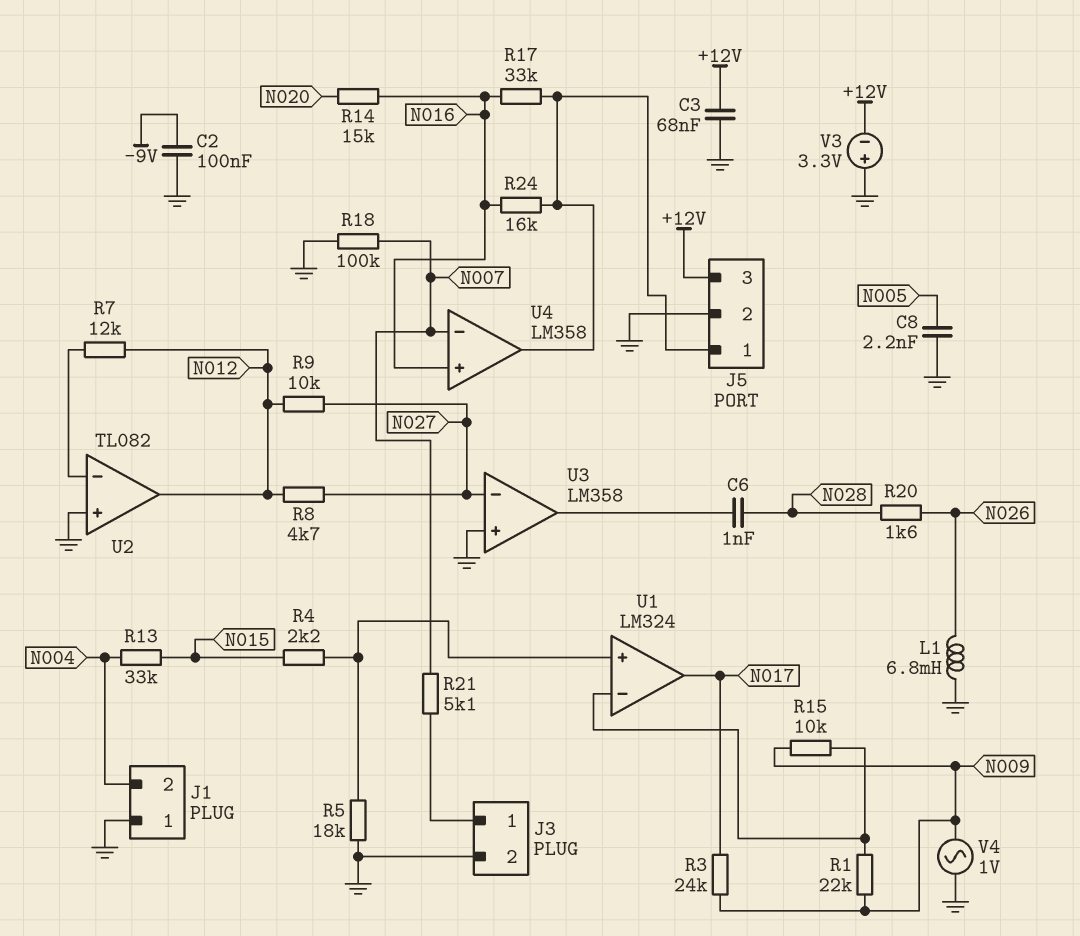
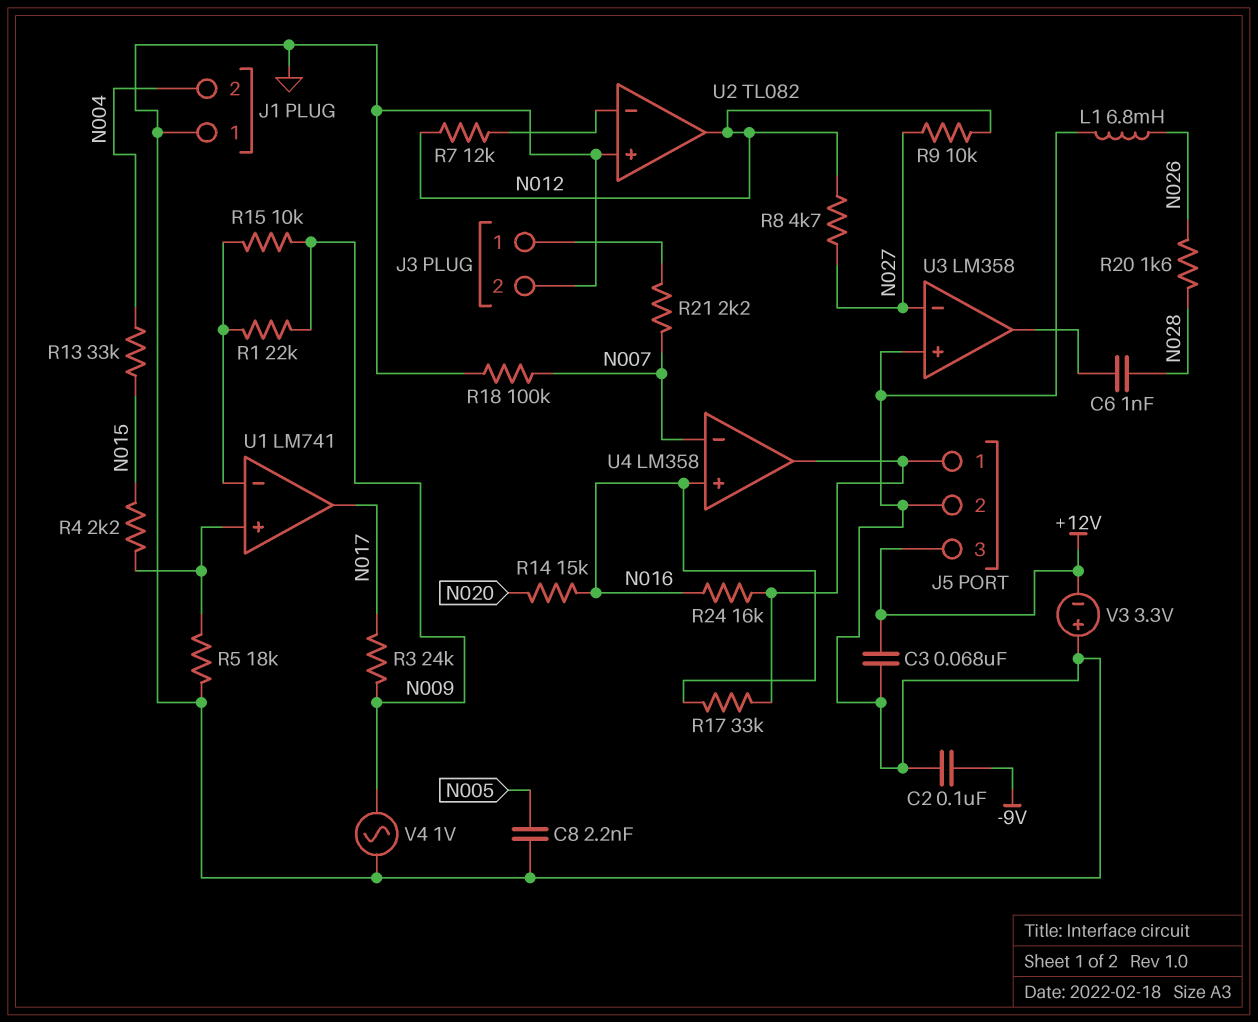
R21: 5.1k (J3/1, N007) -> 2.2k (J3/1, N007)
U1: LM324 -> LM741

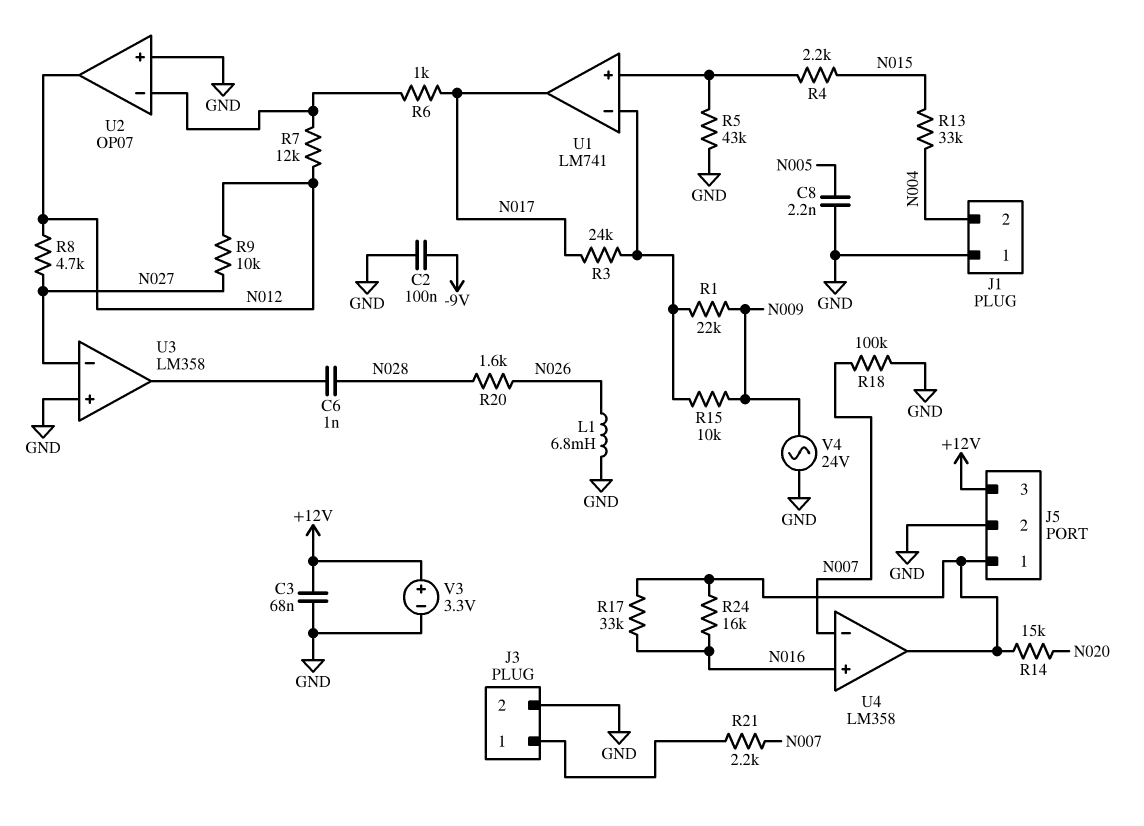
R3: 24k (N009, N017) -> 24k (N017, U1/in-)
R5: 18k (GND, U1/in+) -> 43k (GND, U1/in+)
R6: none -> 1k (N017, U2/in-)
R14: 15k (N016, N020) -> 15k (J5/1, N020)
U2: TL082 -> OP07
V3: 3.3V (plus GND, minus +12V) -> 3.3V (plus +12V, minus GND)
V4: AC 1V (GND, N009) -> AC 24V (GND, N009)

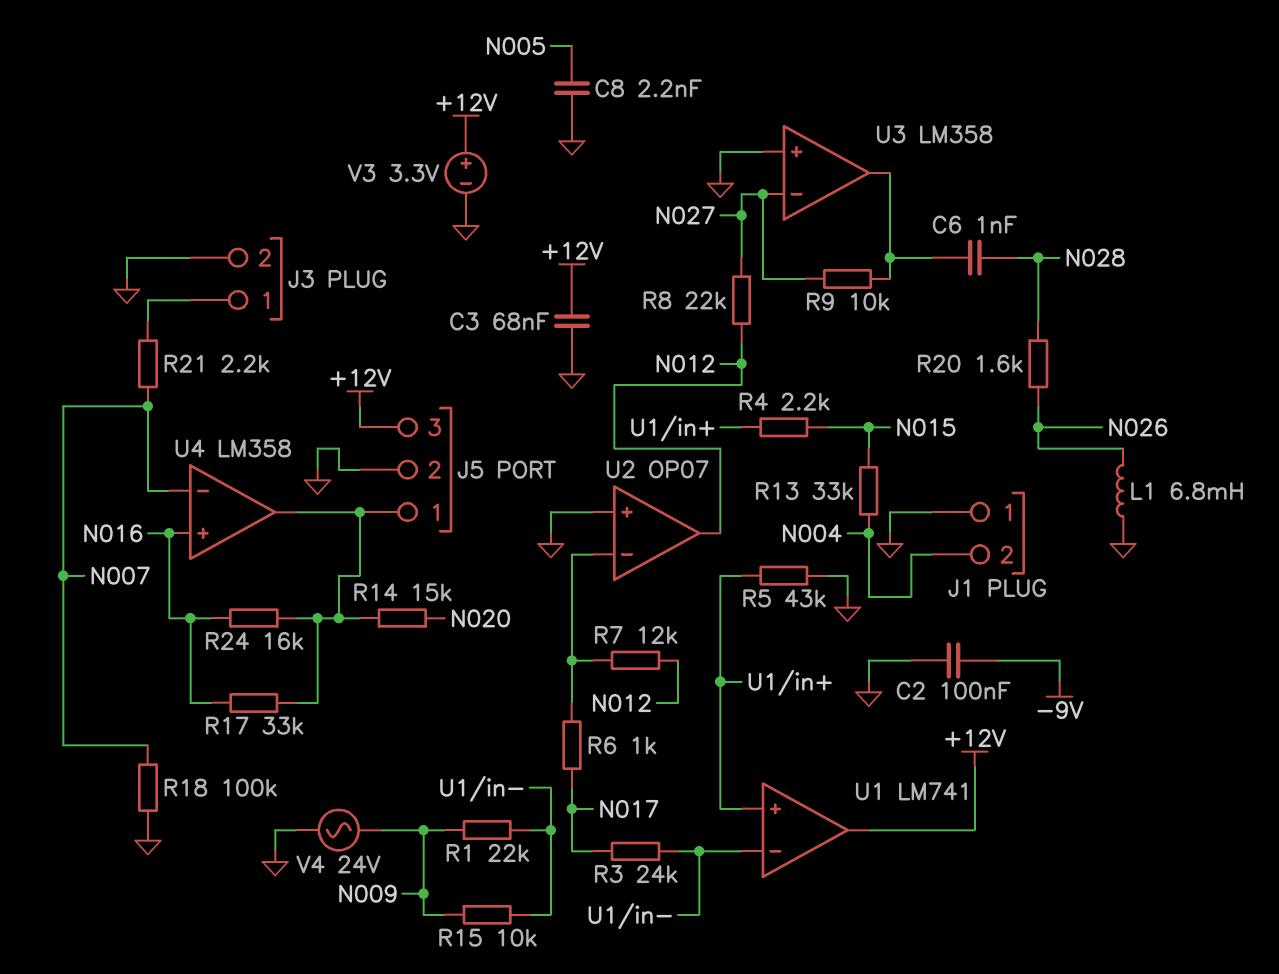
R8: 4.7k (N012, N027) -> 22k (N012, N027)
R9: 10k (N012, N027) -> 10k (N027, U3/out)
U1 pin out: N017 -> +12V

